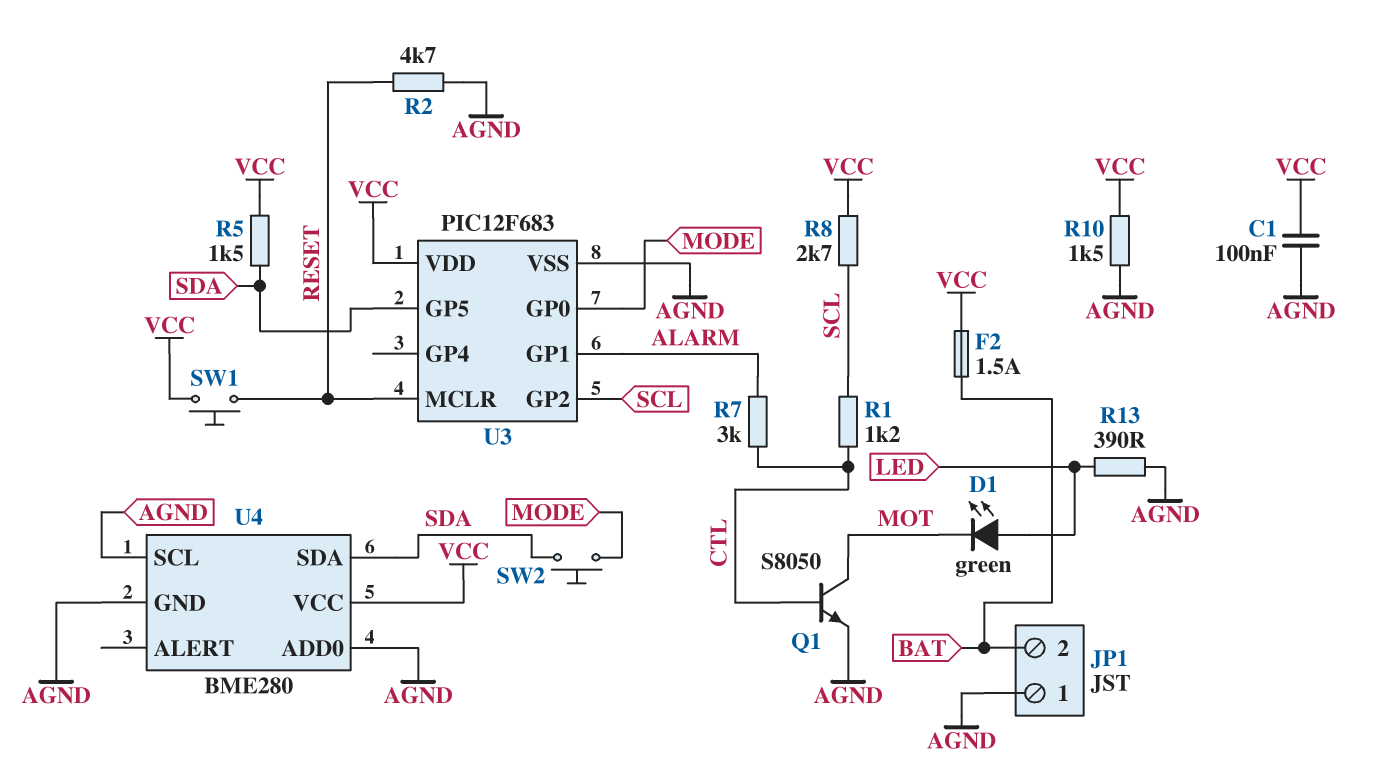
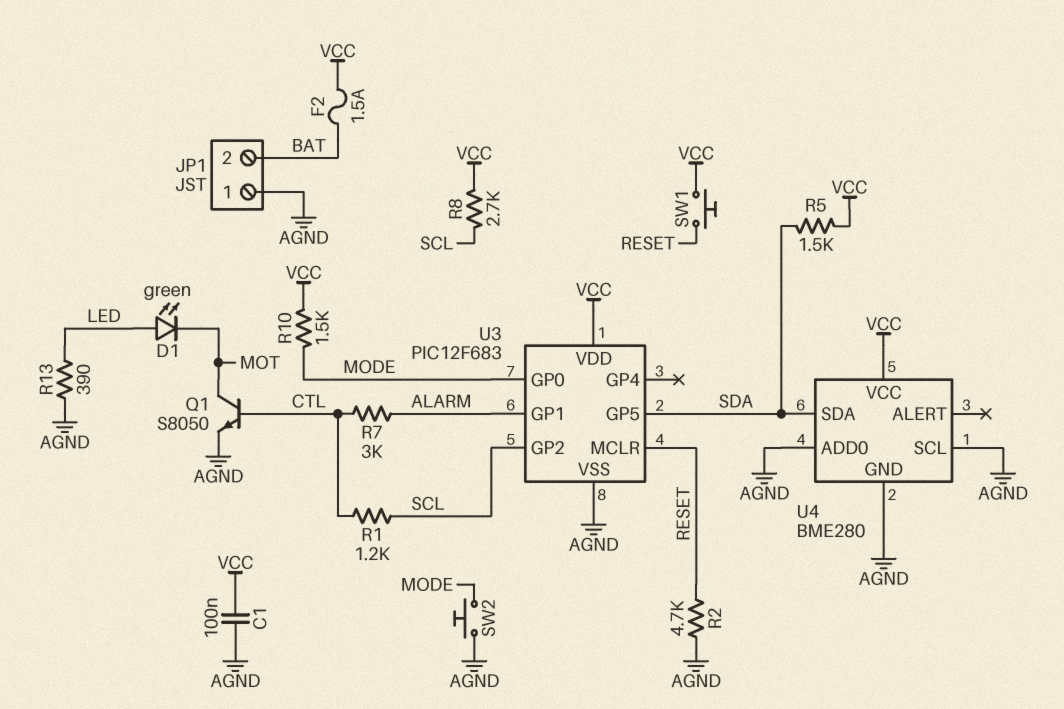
R10: 1.5k (AGND, VCC) -> 1.5k (MODE, VCC)
SW2: button (MODE, SDA) -> button (AGND, MODE)

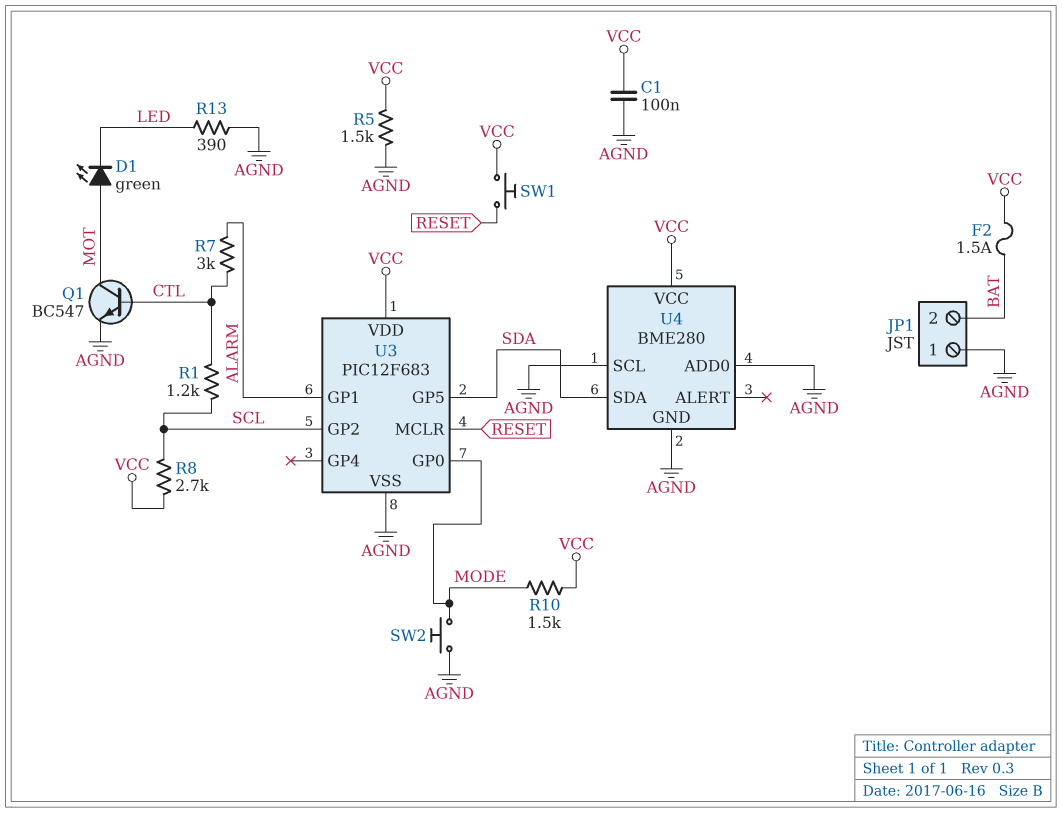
D1: LED green (A LED, K MOT) -> LED green (A MOT, K LED)
Q1: NPN S8050 (B CTL, C MOT, E AGND) -> NPN BC547 (B CTL, C MOT, E AGND)
R2: 4.7k (AGND, RESET) -> none
R5: 1.5k (SDA, VCC) -> 1.5k (AGND, VCC)

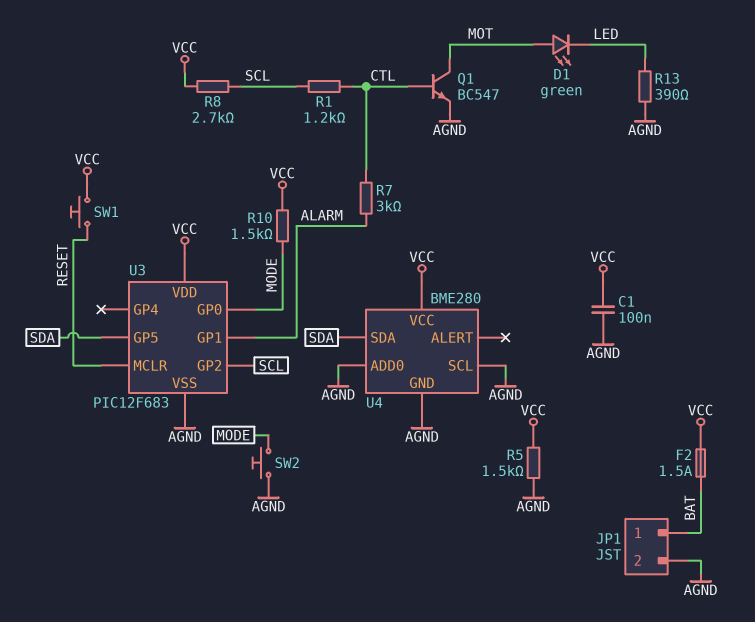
JP1 pin 1: AGND -> BAT
JP1 pin 2: BAT -> AGND

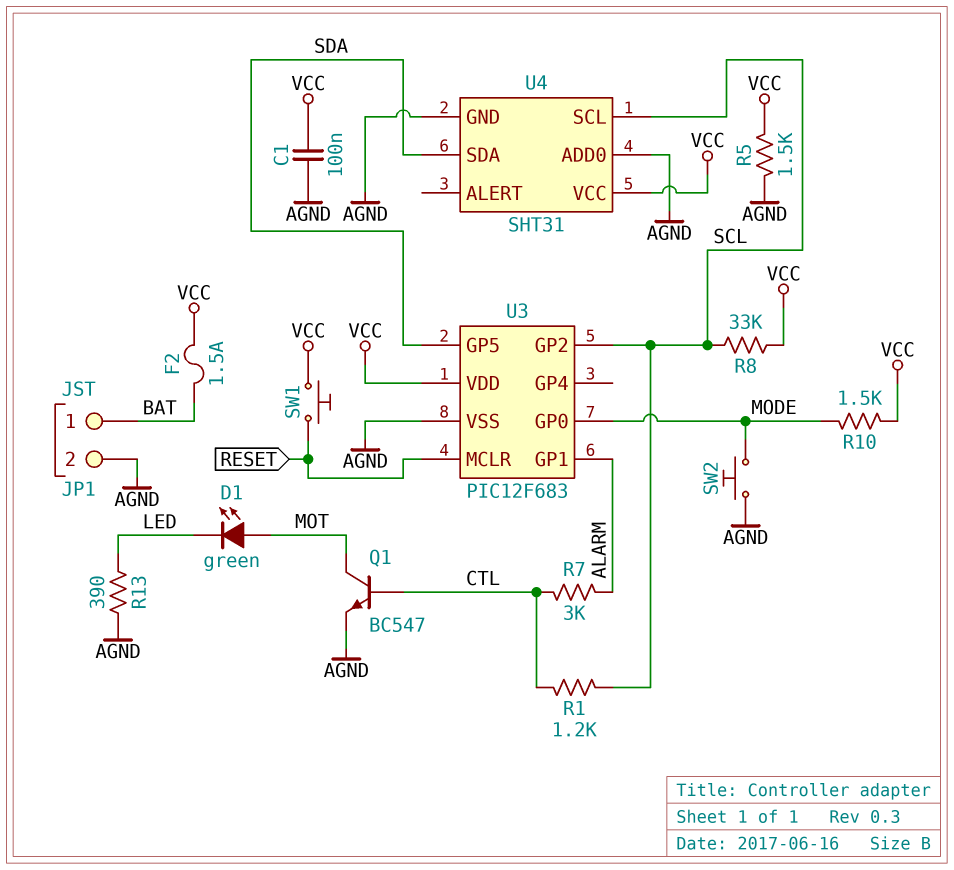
R8: 2.7k (SCL, VCC) -> 33k (SCL, VCC)
U4: BME280 -> SHT31
U4 pin SCL: AGND -> SCL

